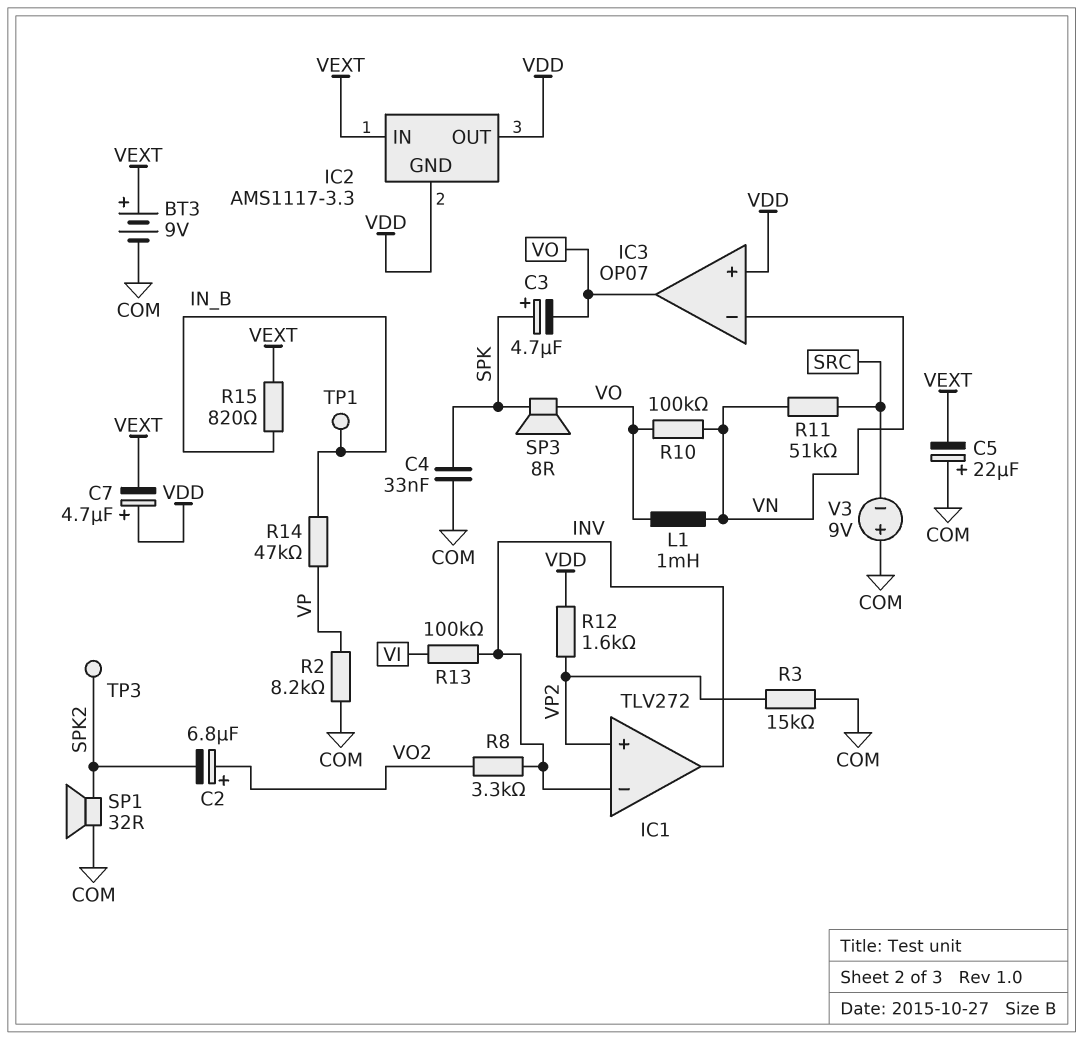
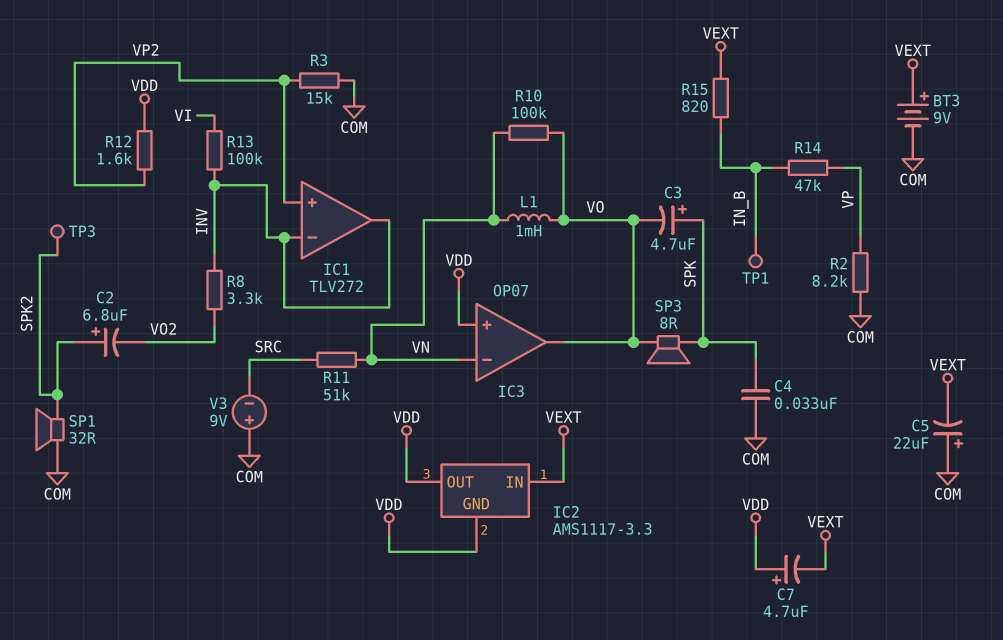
C2: 6.8uF (plus VO2, minus SPK2) -> 6.8uF (plus SPK2, minus VO2)

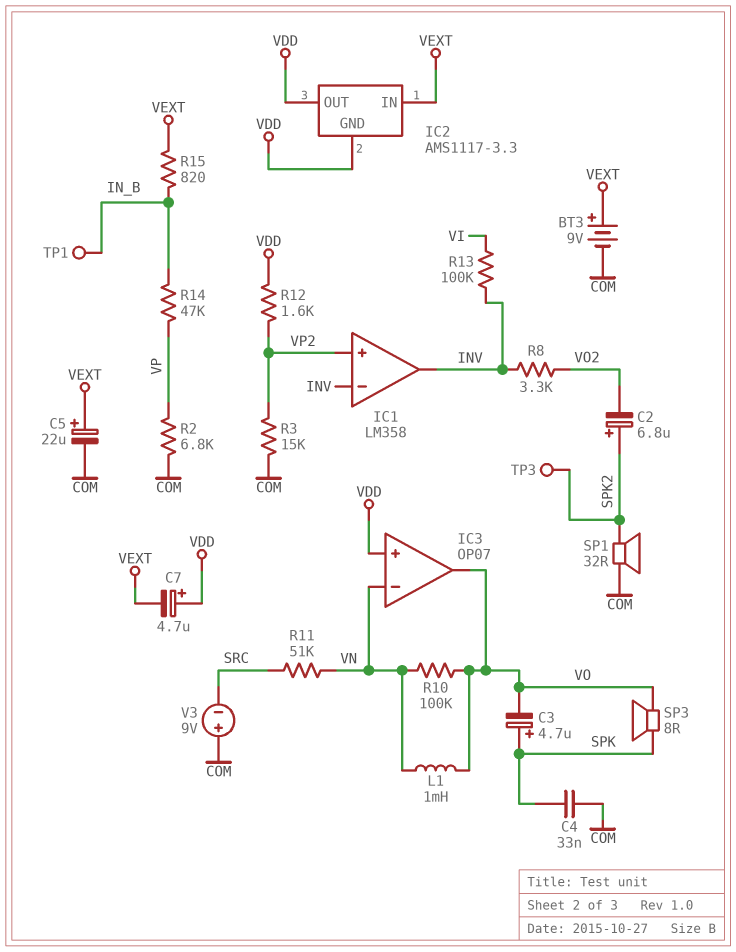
C5: 22uF (plus COM, minus VEXT) -> 22uF (plus VEXT, minus COM)
IC1: TLV272 -> LM358
R2: 8.2k (COM, VP) -> 6.8k (COM, VP)

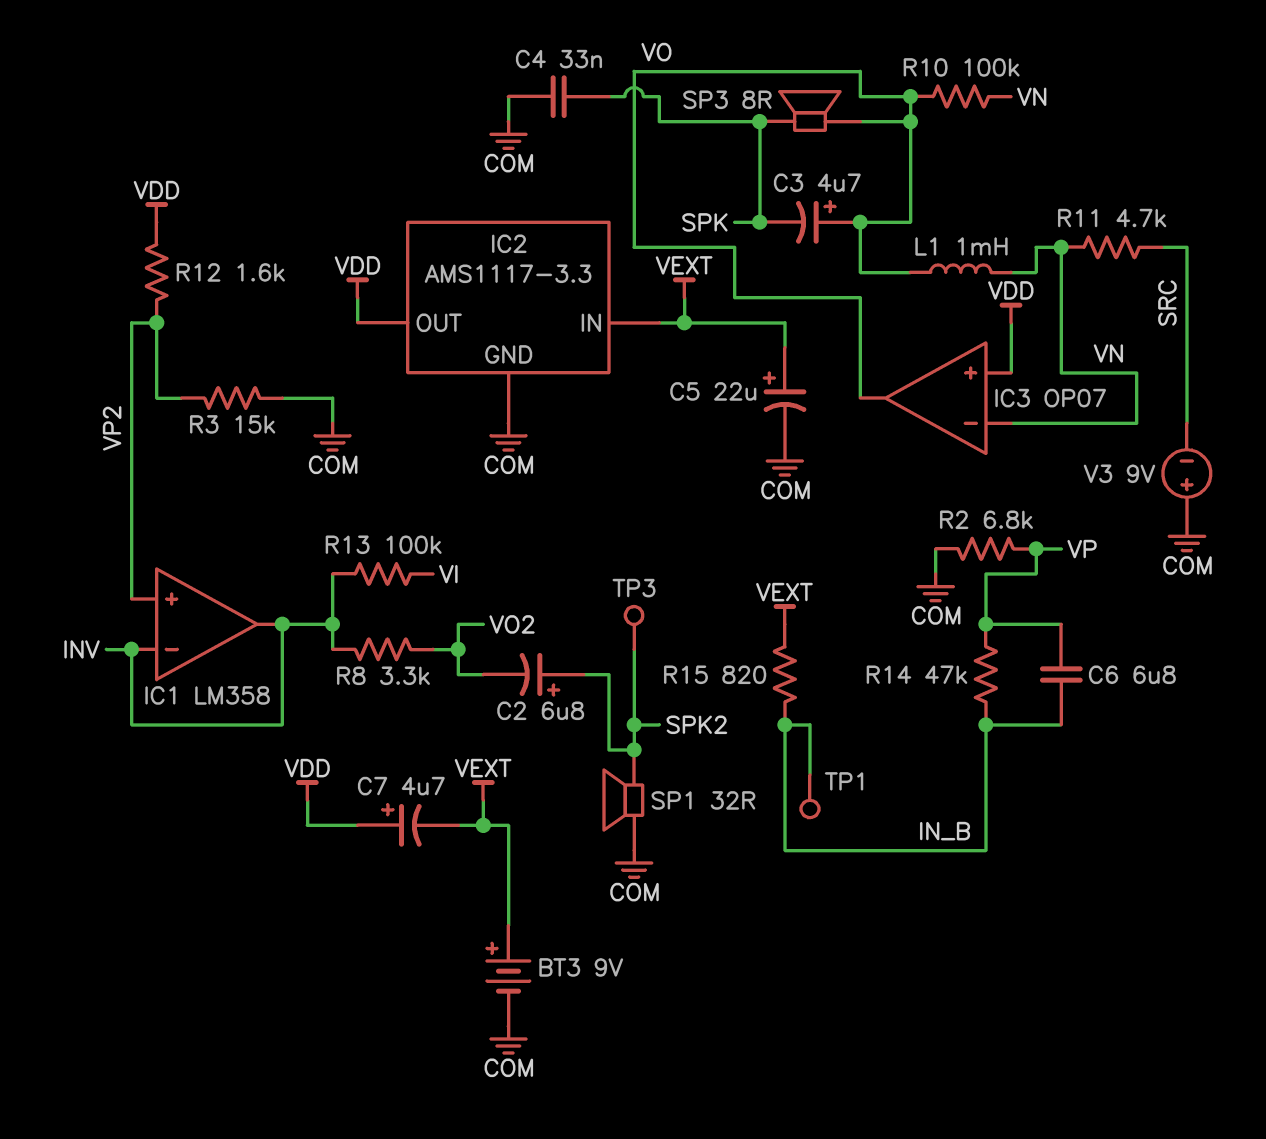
C3: 4.7uF (plus SPK, minus VO) -> 4.7uF (plus VO, minus SPK)
C6: none -> 6.8uF (IN_B, VP)
IC2 pin GND: VDD -> COM
R11: 51k (SRC, VN) -> 4.7k (SRC, VN)

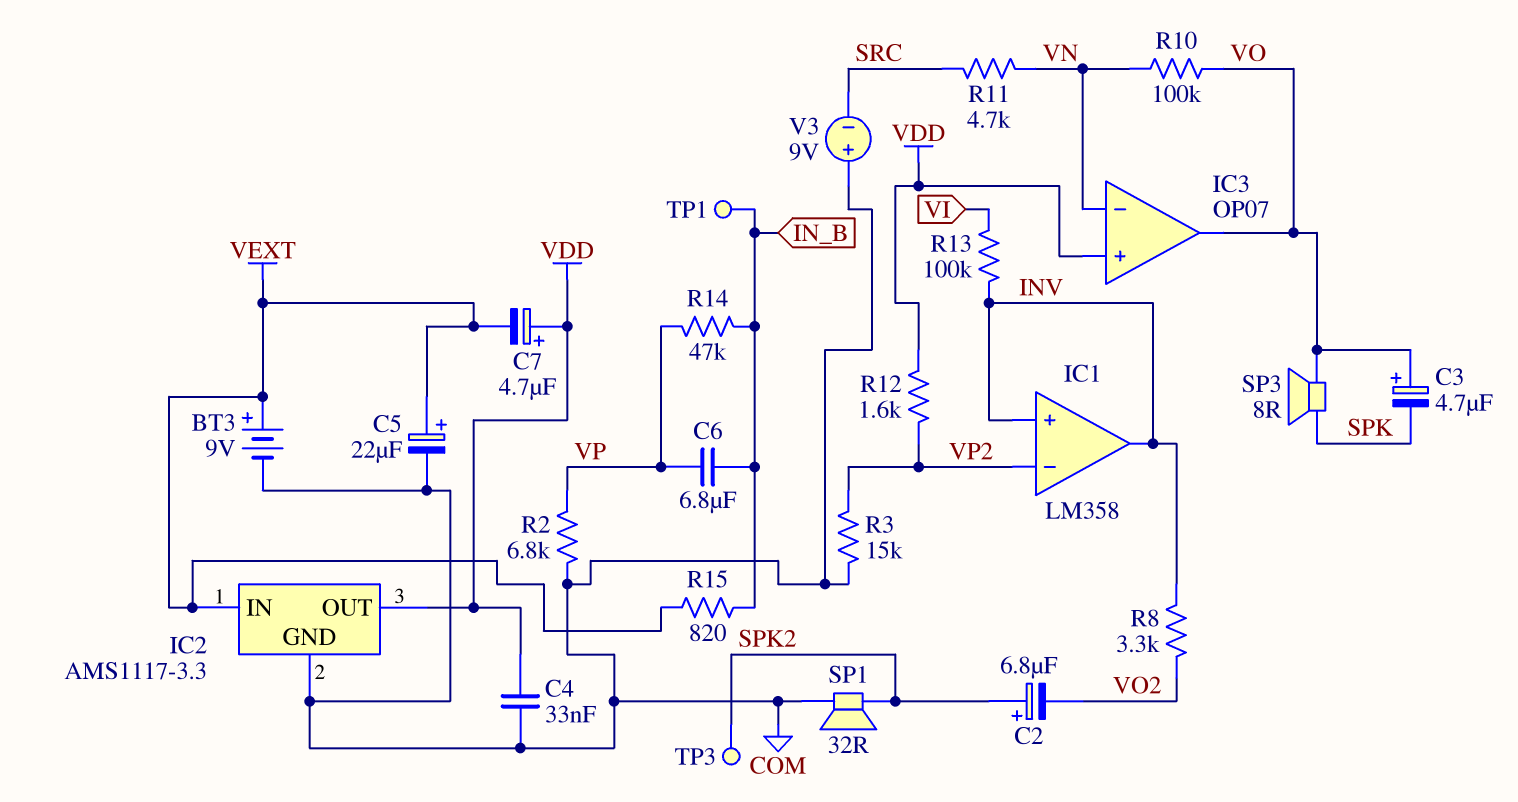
C4: 33nF (COM, SPK) -> 33nF (COM, VDD)
IC1 pin in+: VP2 -> INV
IC1 pin in-: INV -> VP2
L1: 1mH (VN, VO) -> none

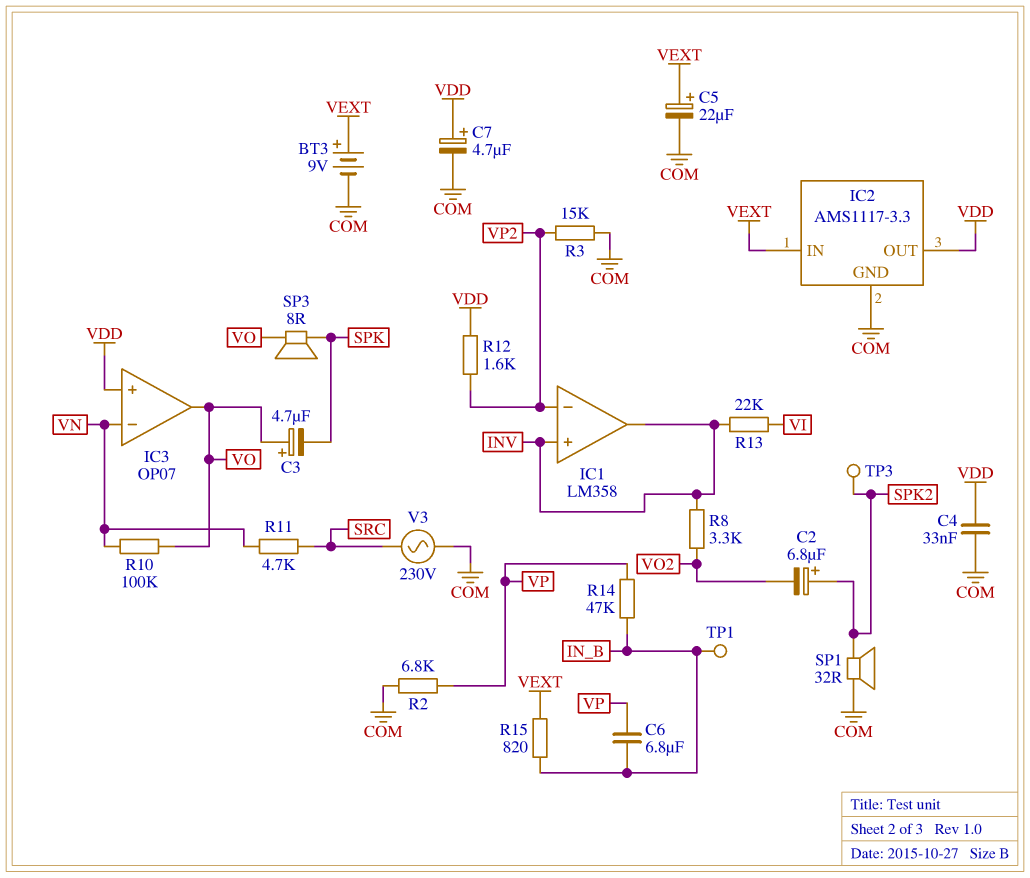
C7: 4.7uF (plus VDD, minus VEXT) -> 4.7uF (plus VDD, minus COM)
R13: 100k (INV, VI) -> 22k (INV, VI)
V3: 9V (plus COM, minus SRC) -> AC 230V (COM, SRC)

